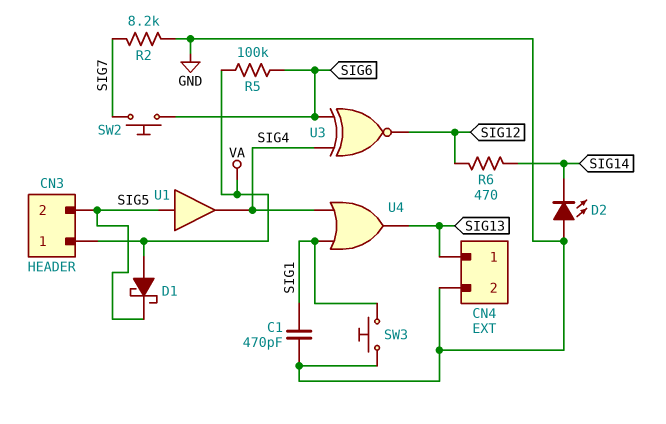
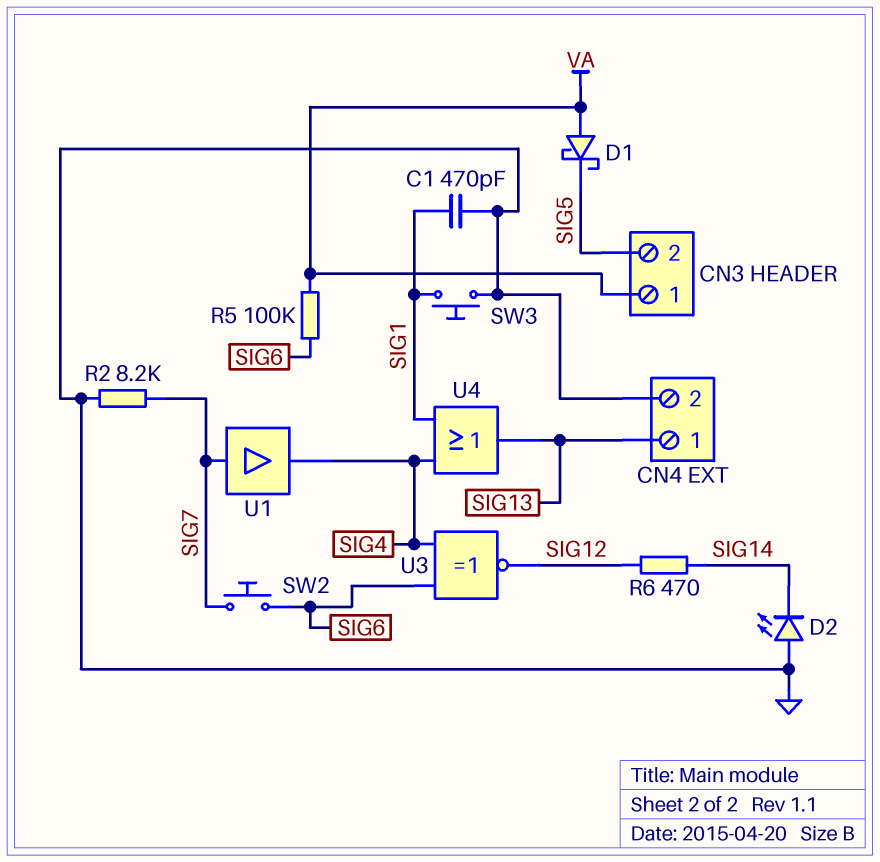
U1: buffer (in SIG5, out SIG4) -> buffer (in SIG7, out SIG4)

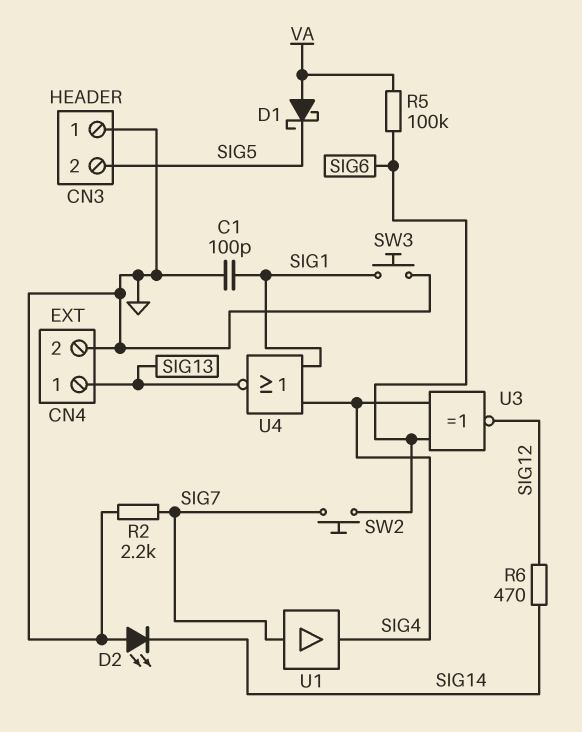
C1: 470pF (GND, SIG1) -> 100pF (GND, SIG1)
CN3 pin 1: VA -> GND
R2: 8.2k (GND, SIG7) -> 2.2k (GND, SIG7)
U4: OR (in SIG1, in SIG4, out SIG13) -> NOR (in SIG1, in SIG4, out SIG13)

